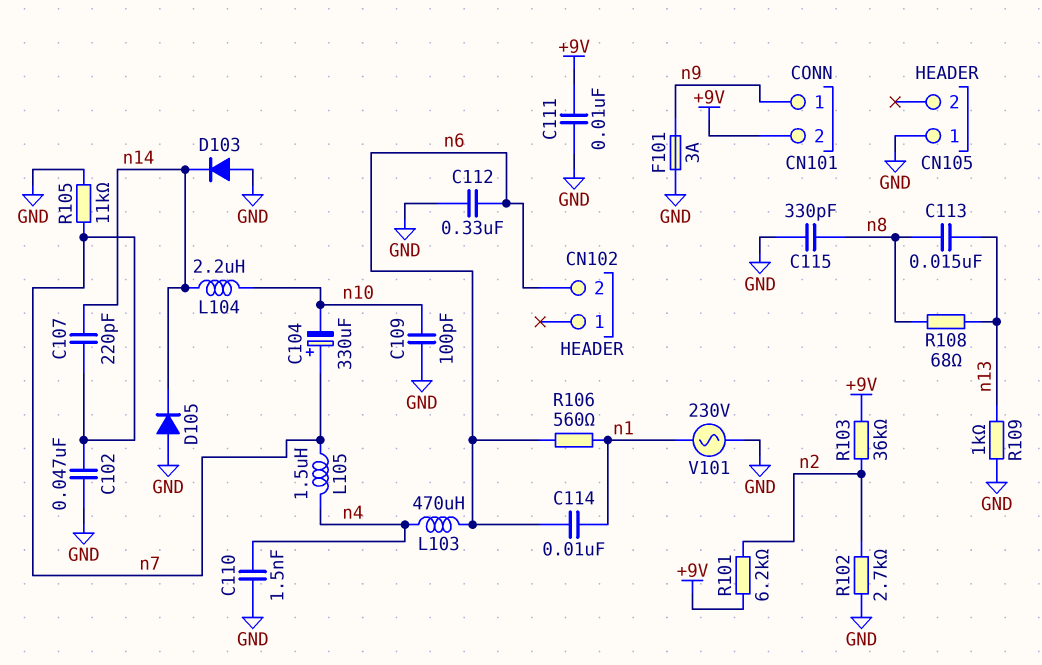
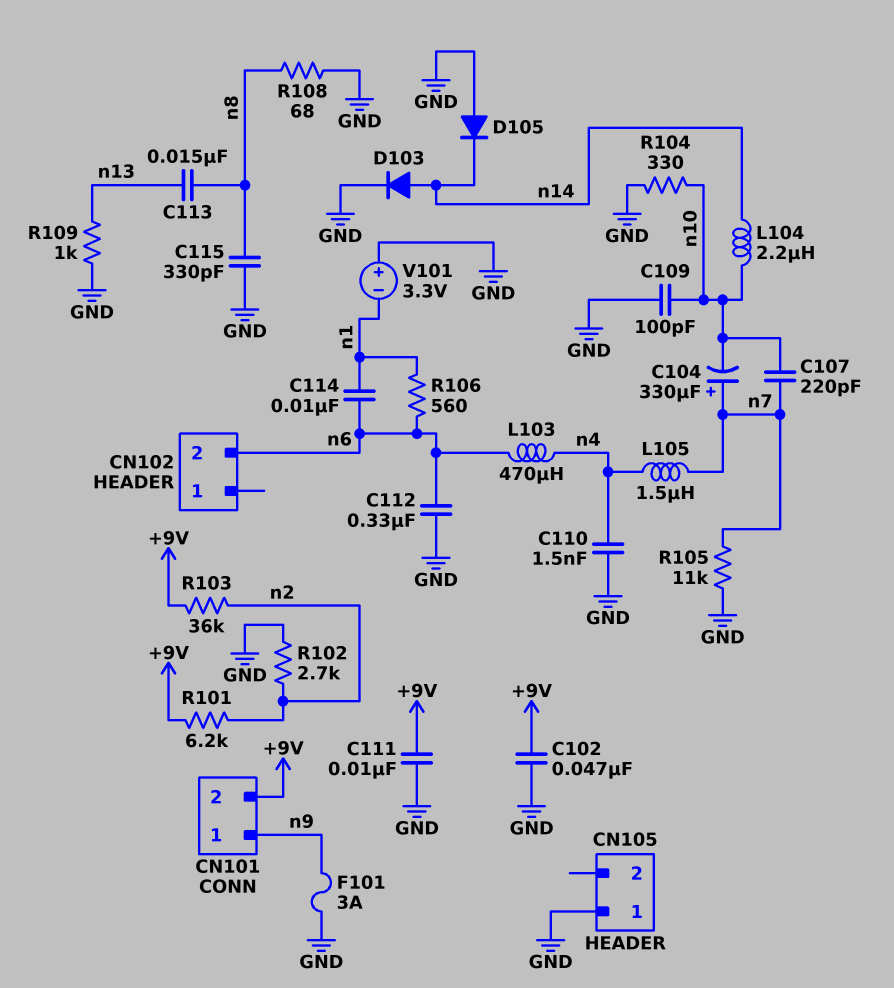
C102: 47nF (GND, n7) -> 47nF (+9V, GND)
C107: 220pF (n7, n14) -> 220pF (n7, n10)
D103: diode (A GND, K n14) -> diode (A n14, K GND)
R104: none -> 330 (GND, n10)
R108: 68 (n8, n13) -> 68 (GND, n8)
V101: AC 230V (GND, n1) -> 3.3V (plus GND, minus n1)

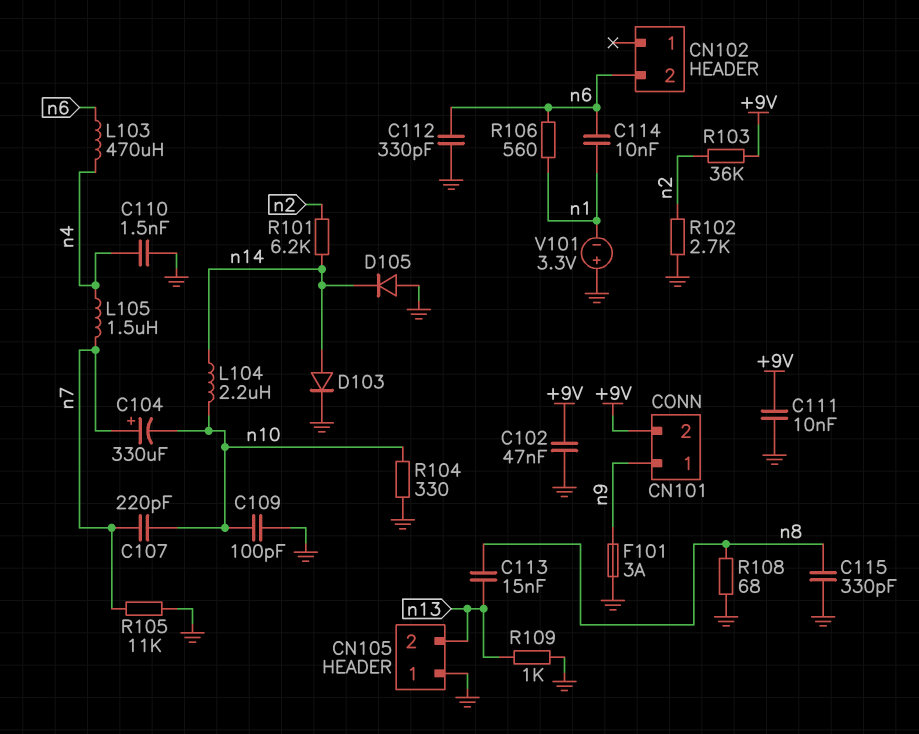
C112: 330nF (GND, n6) -> 330pF (GND, n6)
CN105 pin 2: none -> n13
R101: 6.2k (+9V, n2) -> 6.2k (n2, n14)

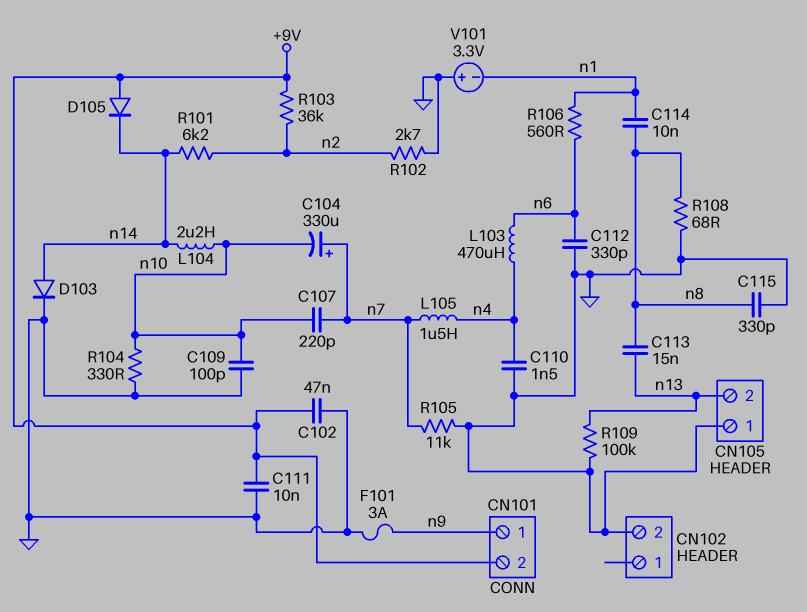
C114: 10nF (n1, n6) -> 10nF (n1, n8)
CN102 pin 2: n6 -> GND
D105: diode (A GND, K n14) -> diode (A +9V, K n14)
R109: 1k (GND, n13) -> 100k (GND, n13)

